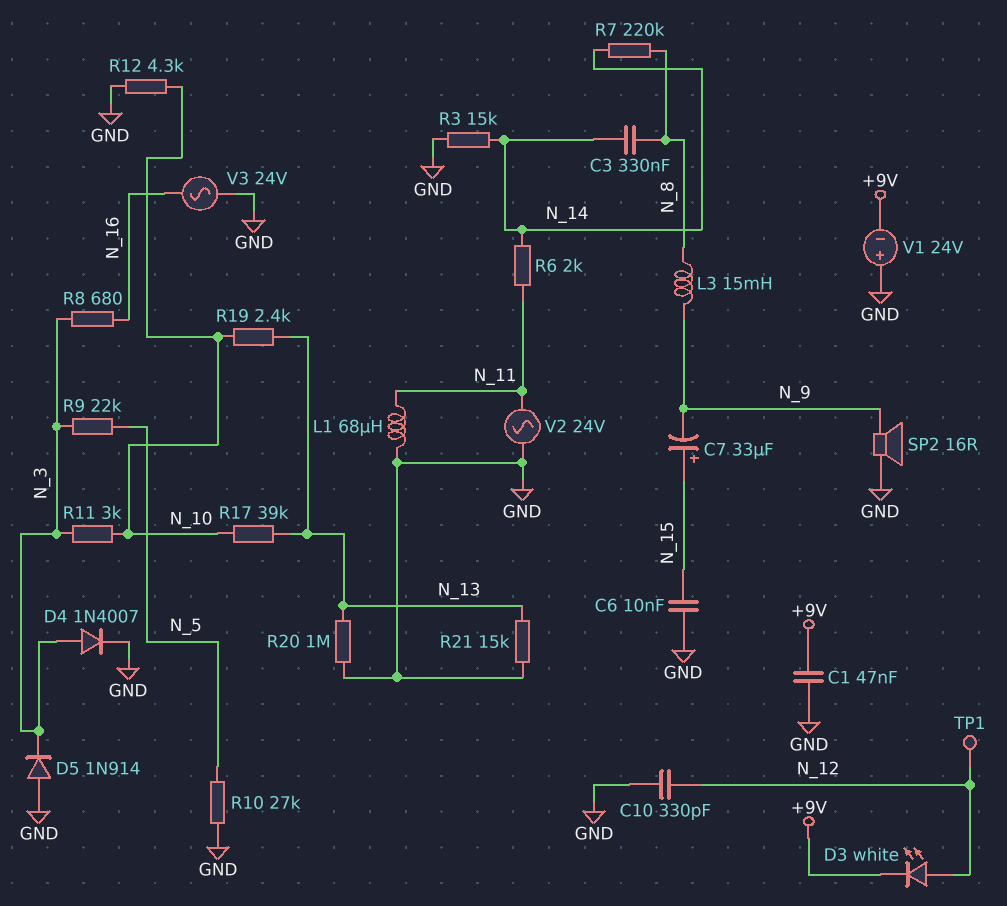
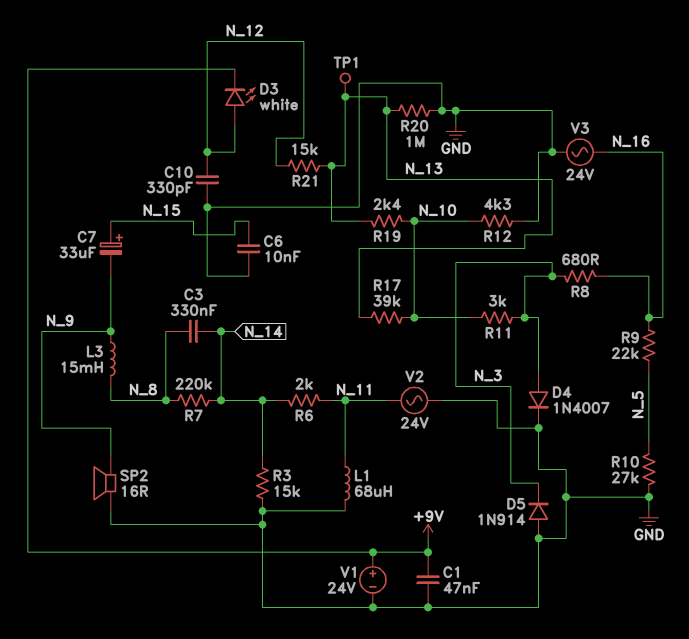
R9: 22k (N_3, N_5) -> 22k (N_5, N_16)
R21: 15k (GND, N_13) -> 15k (N_12, N_13)
TP1: test point (N_12) -> test point (N_13)
V1: 24V (plus GND, minus +9V) -> 24V (plus +9V, minus GND)

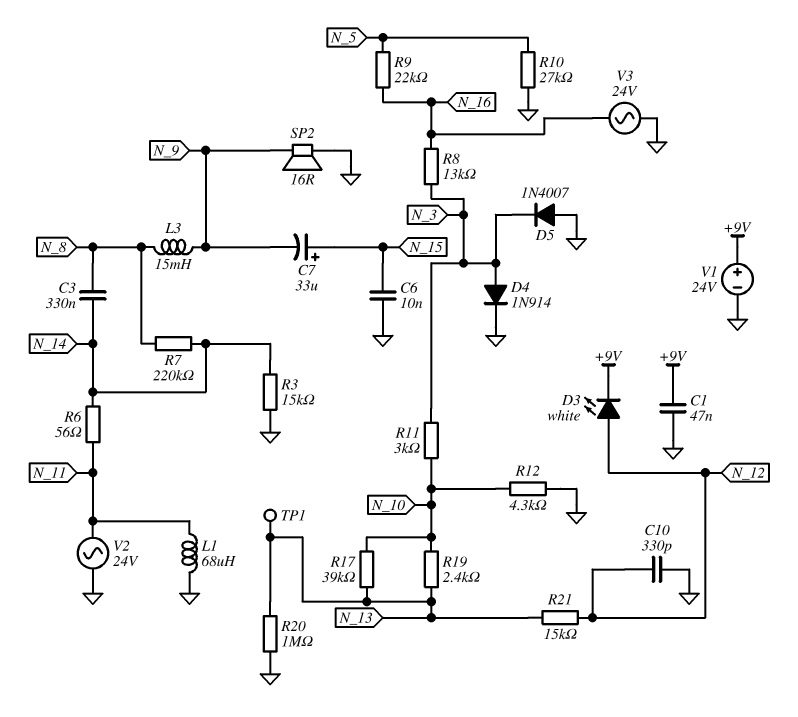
D4: diode 1N4007 (A N_3, K GND) -> diode 1N914 (A N_3, K GND)
D5: diode 1N914 (A GND, K N_3) -> diode 1N4007 (A GND, K N_3)
R6: 2k (N_11, N_14) -> 56 (N_11, N_14)
R8: 680 (N_3, N_16) -> 13k (N_3, N_16)

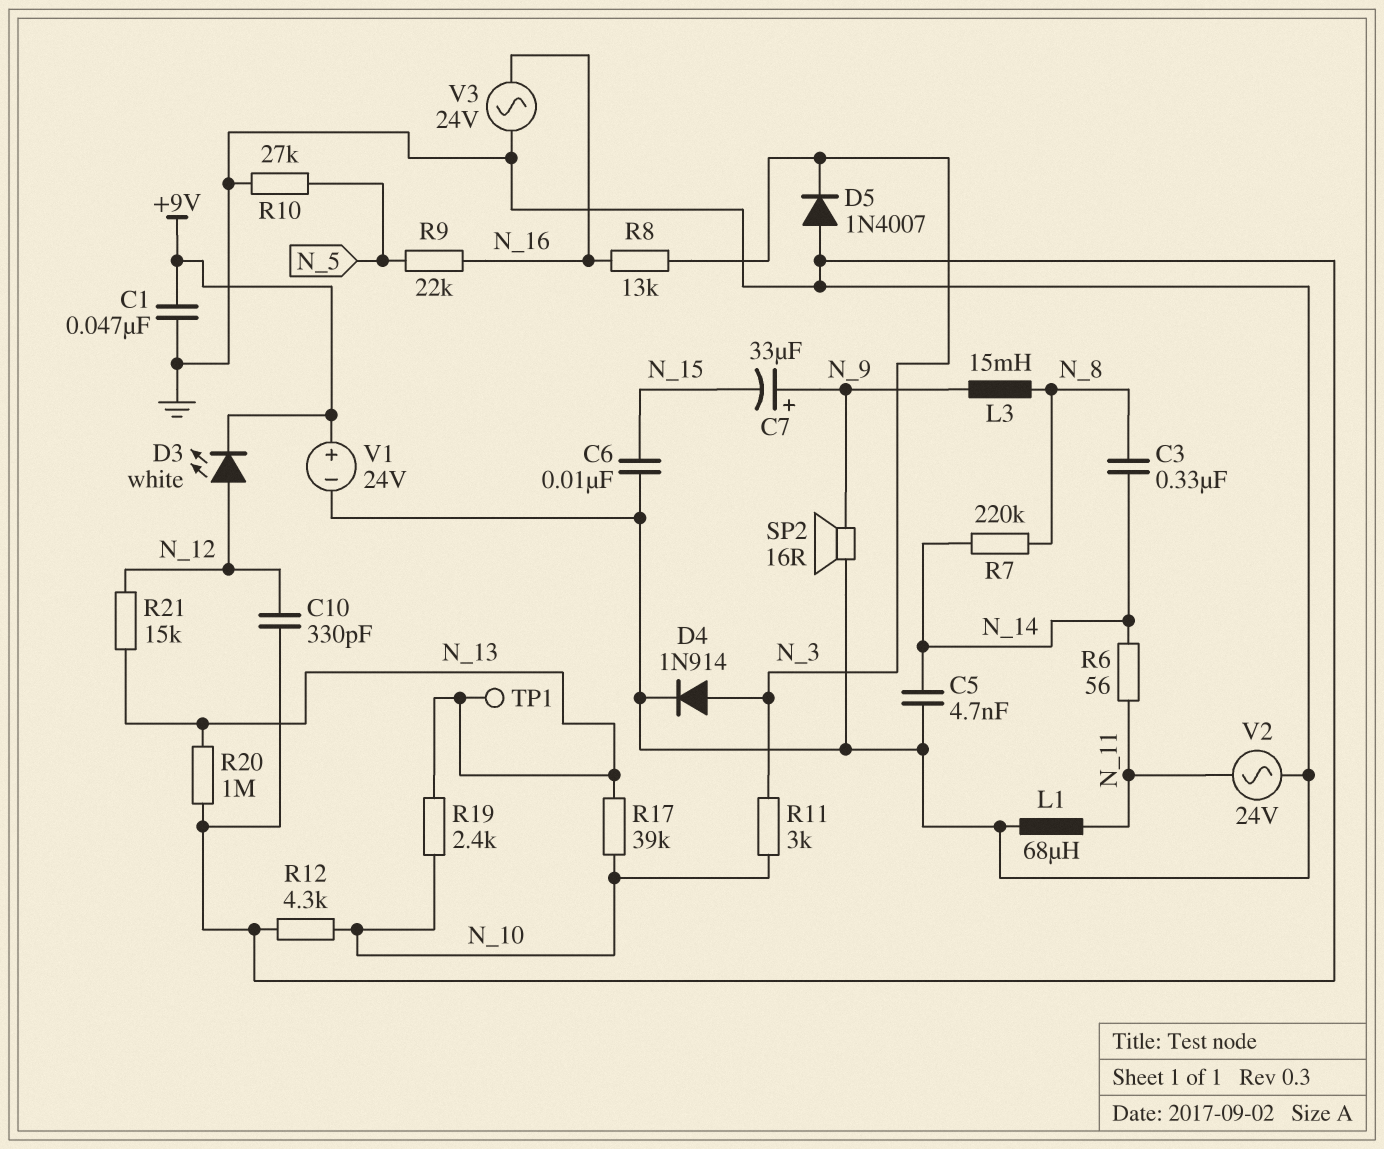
C5: none -> 4.7nF (GND, N_14)
C7: 33uF (plus N_15, minus N_9) -> 33uF (plus N_9, minus N_15)
R3: 15k (GND, N_14) -> none

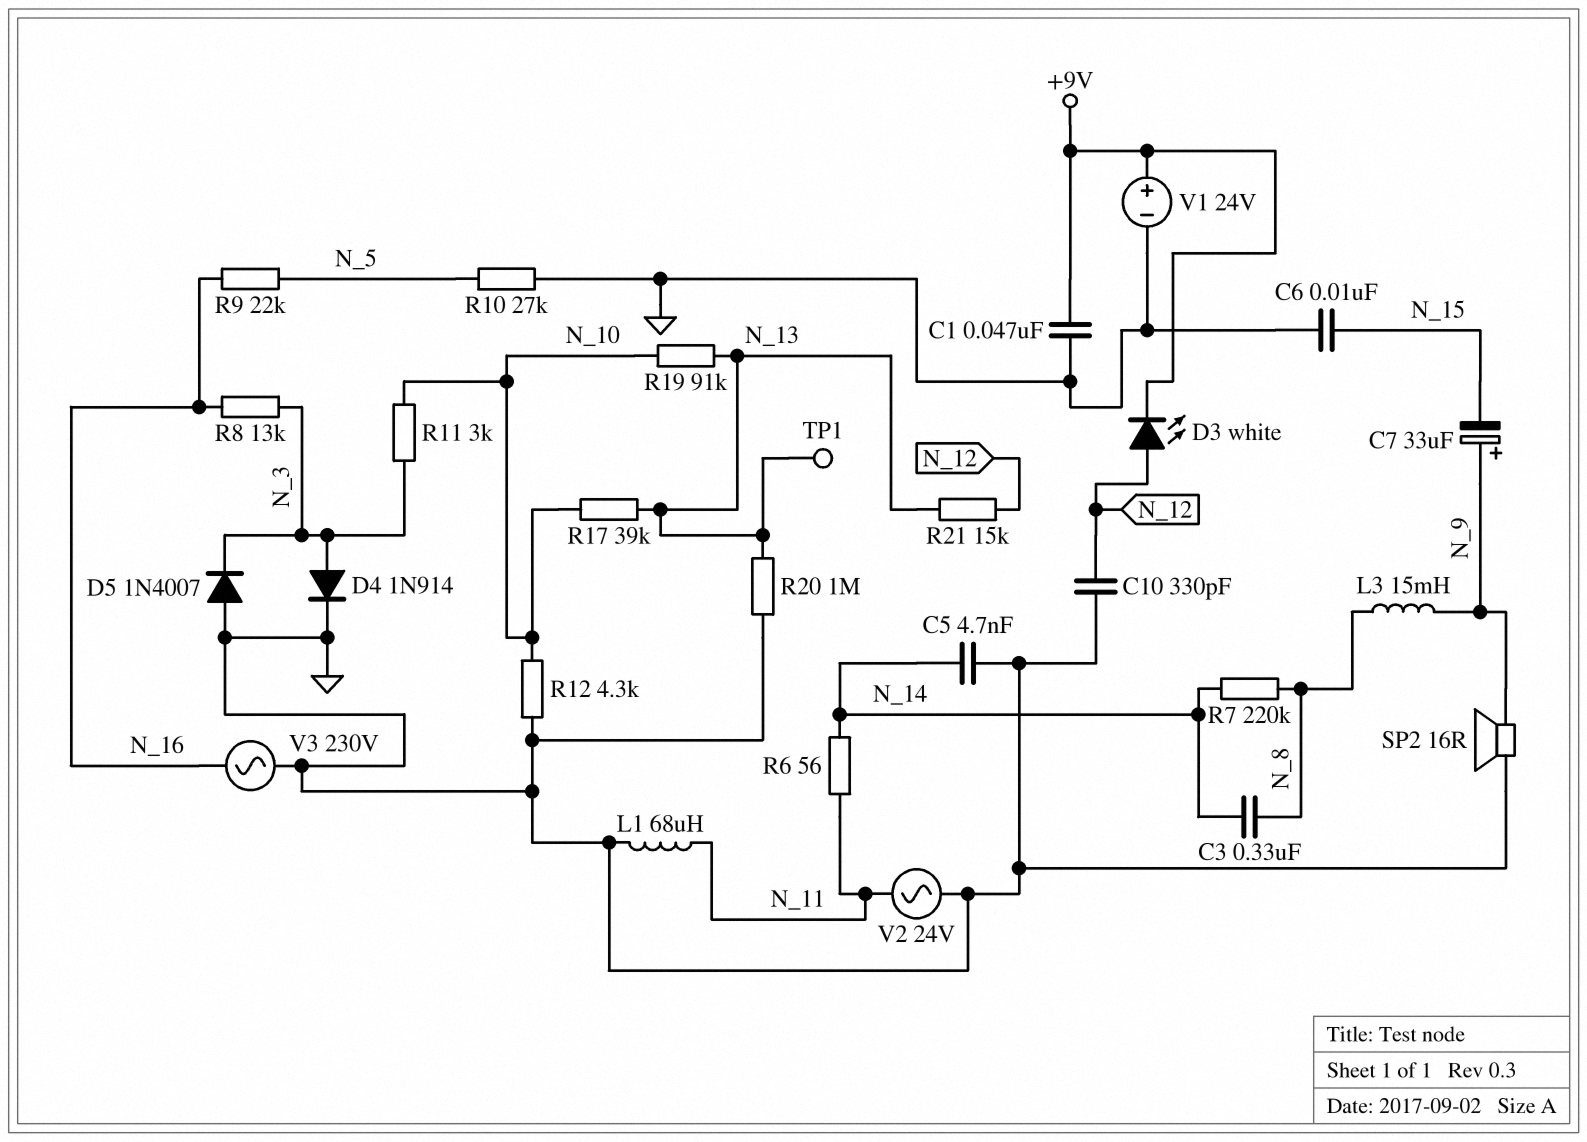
R19: 2.4k (N_10, N_13) -> 91k (N_10, N_13)
V3: AC 24V (GND, N_16) -> AC 230V (GND, N_16)

